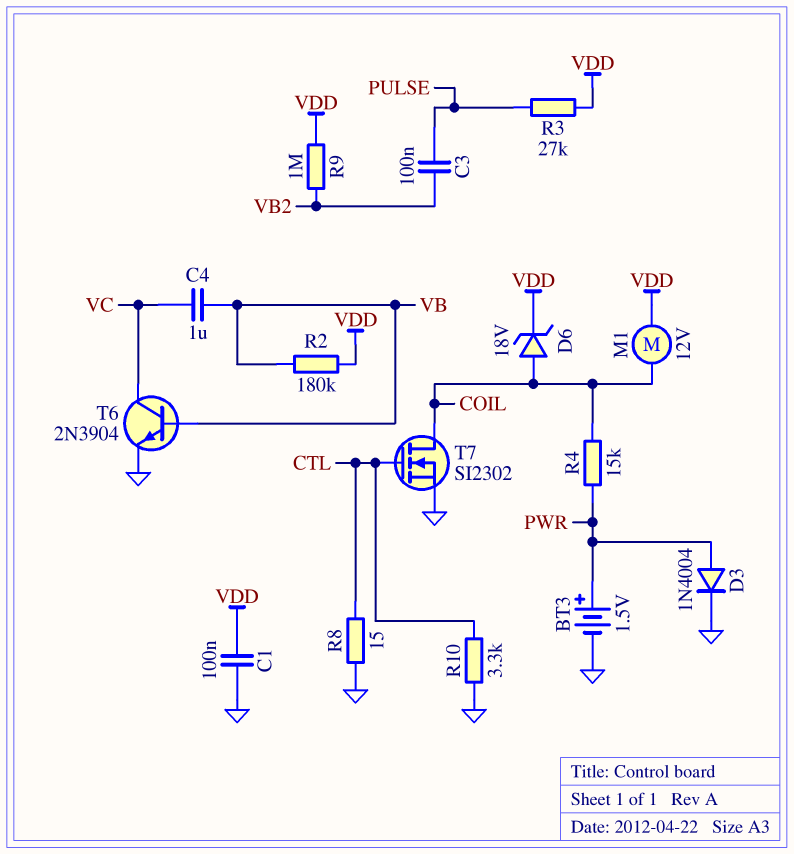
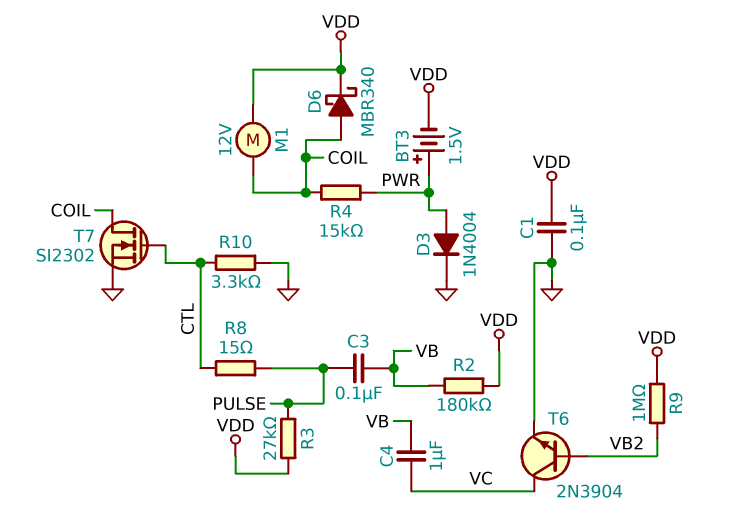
BT3: 1.5V (plus PWR, minus GND) -> 1.5V (plus PWR, minus VDD)
C3: 100nF (PULSE, VB2) -> 100nF (PULSE, VB)
D6: zener 18V (A COIL, K VDD) -> schottky MBR340 (A COIL, K VDD)
R8: 15 (CTL, GND) -> 15 (CTL, PULSE)
T6: NPN 2N3904 (B VB, C VC, E GND) -> NPN 2N3904 (B VB2, C VC, E GND)

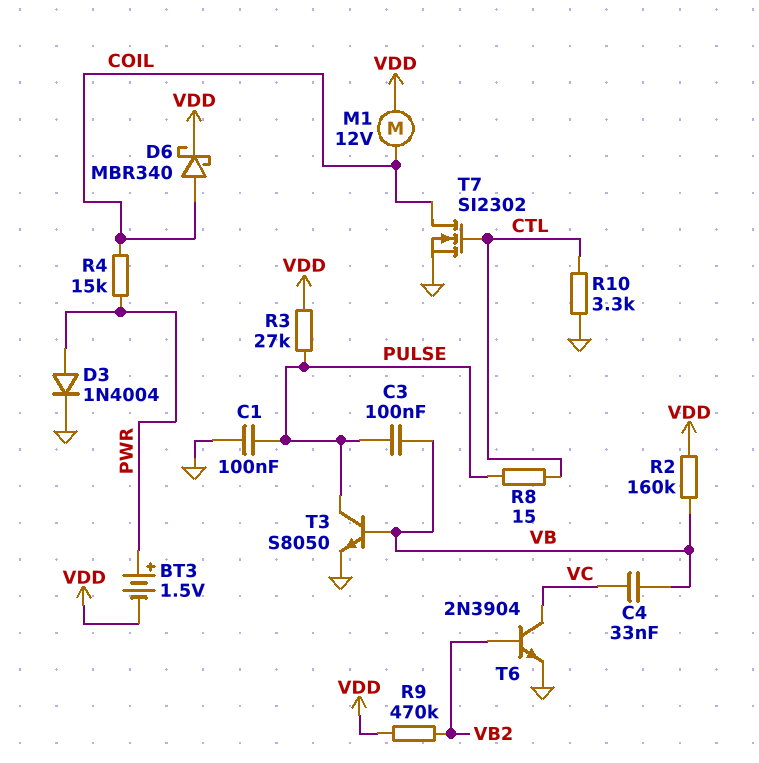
C1: 100nF (GND, VDD) -> 100nF (GND, PULSE)
C4: 1uF (VB, VC) -> 33nF (VB, VC)
R2: 180k (VB, VDD) -> 160k (VB, VDD)
R9: 1M (VB2, VDD) -> 470k (VB2, VDD)
T3: none -> NPN S8050 (B VB, C PULSE, E GND)

